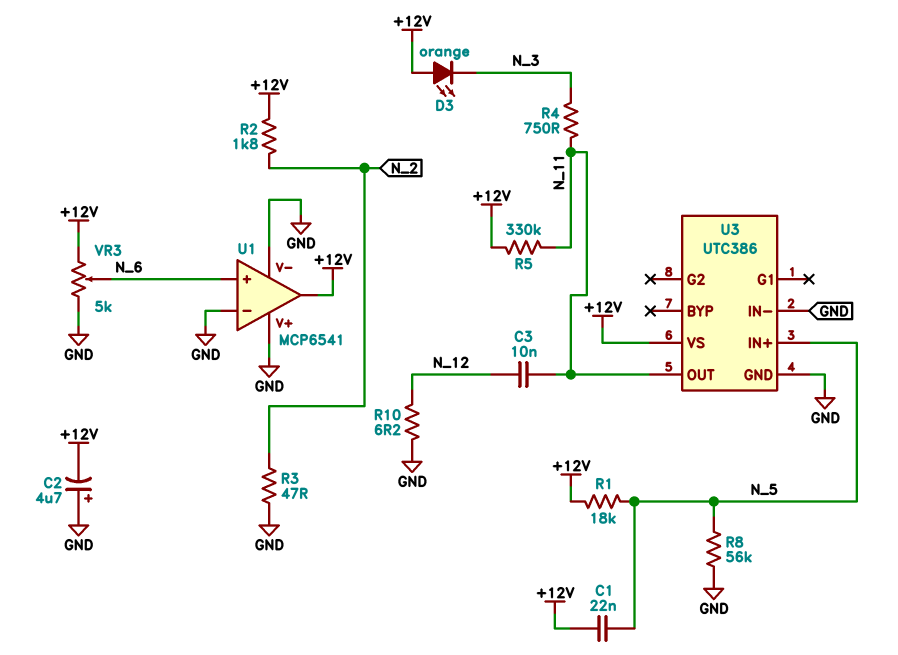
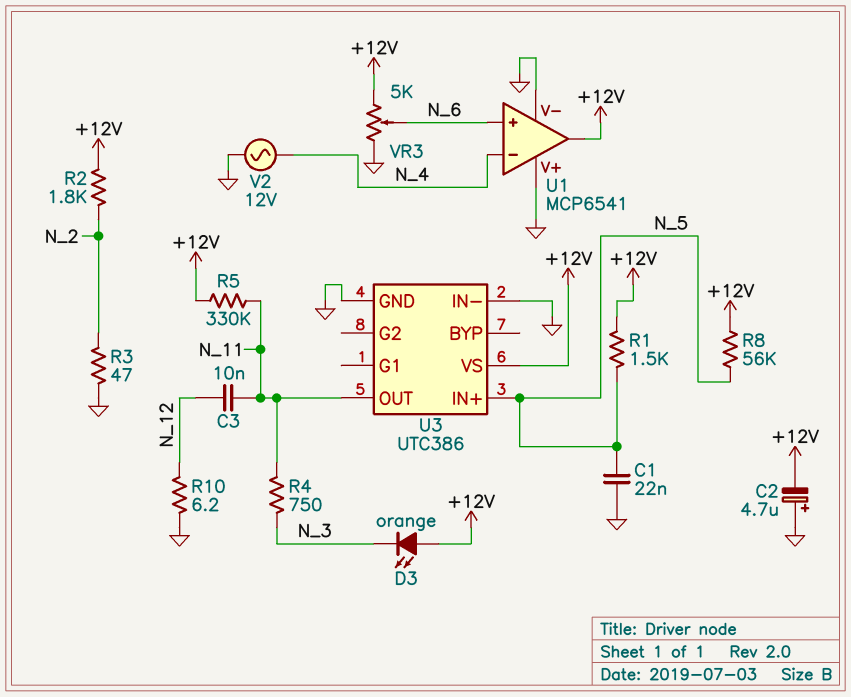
C1: 22nF (+12V, N_5) -> 22nF (GND, N_5)
R1: 18k (+12V, N_5) -> 1.5k (+12V, N_5)
R8: 56k (GND, N_5) -> 56k (+12V, N_5)
U1 pin in-: GND -> N_4
V2: none -> AC 12V (GND, N_4)

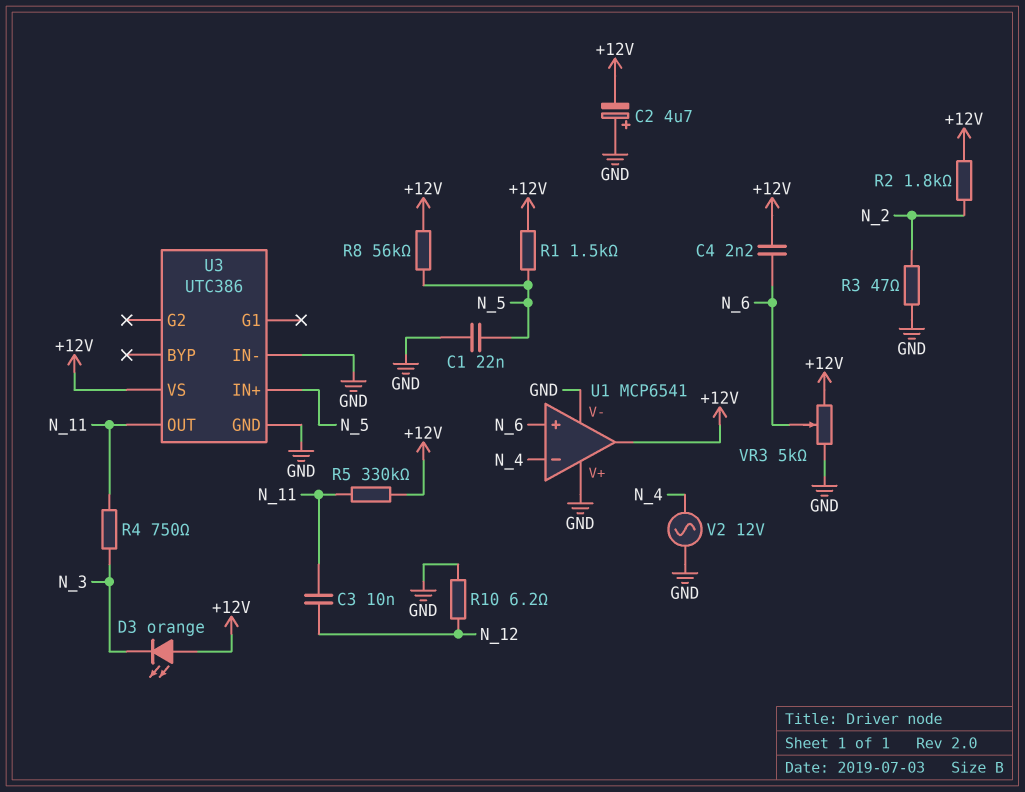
C4: none -> 2.2nF (+12V, N_6)

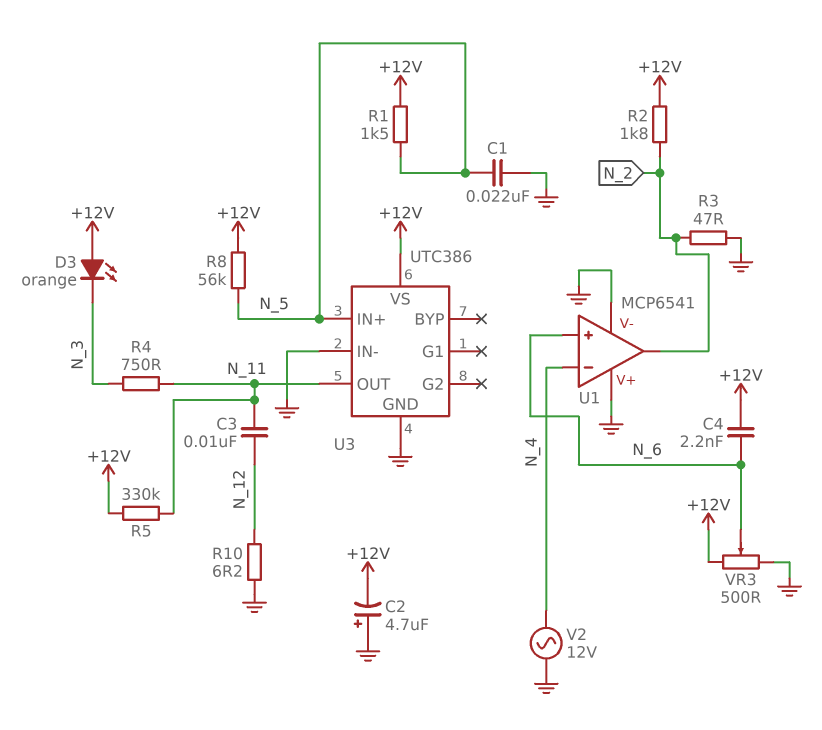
U1 pin out: +12V -> N_2
VR3: 5k (+12V, GND, wiper N_6) -> 500 (+12V, GND, wiper N_6)

